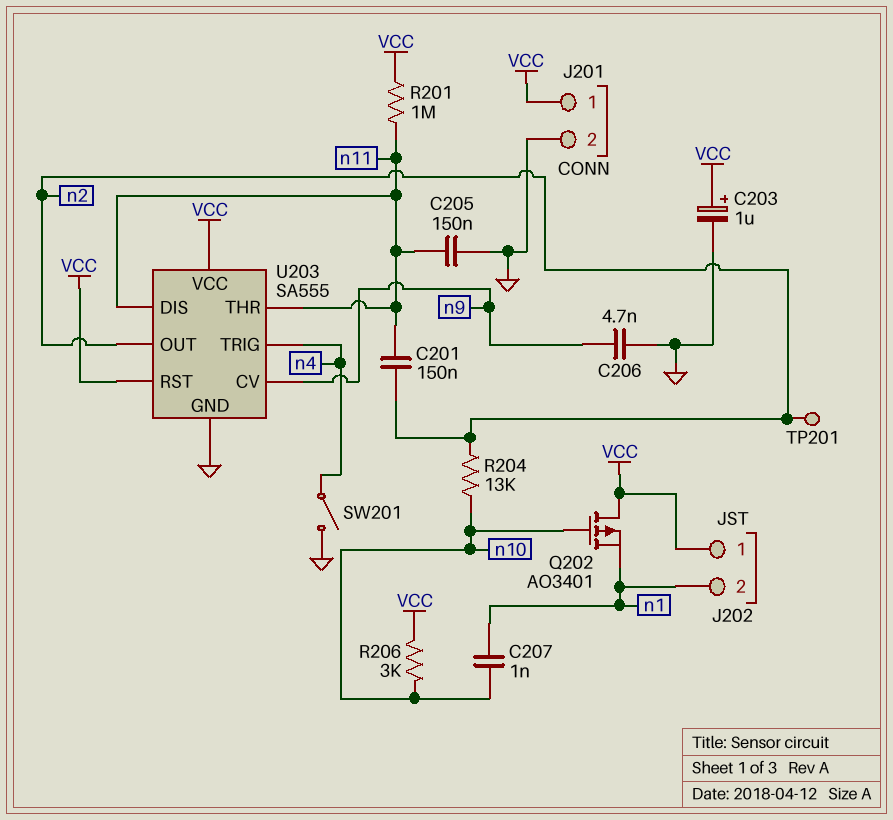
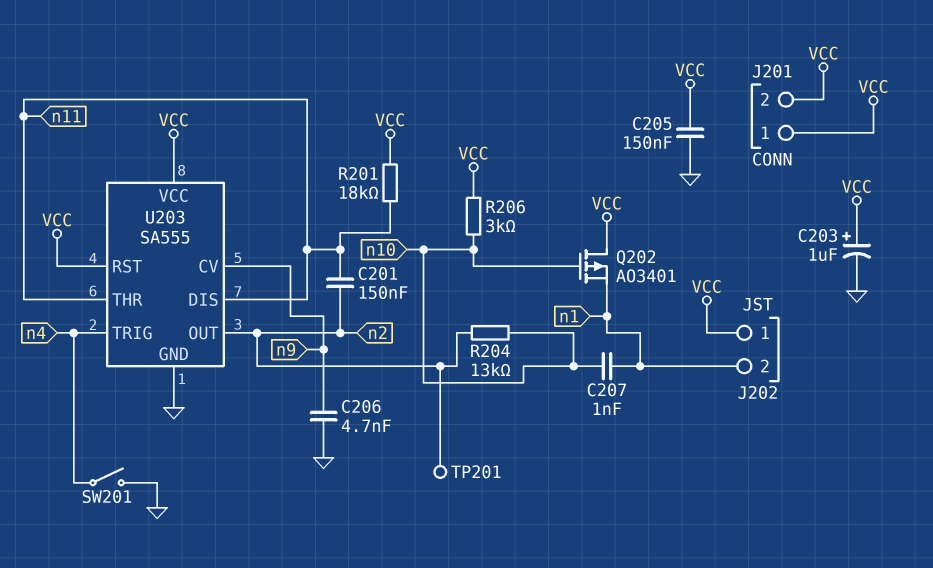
C205: 150nF (GND, n11) -> 150nF (GND, VCC)
J201 pin 2: GND -> VCC
R201: 1M (VCC, n11) -> 18k (VCC, n11)

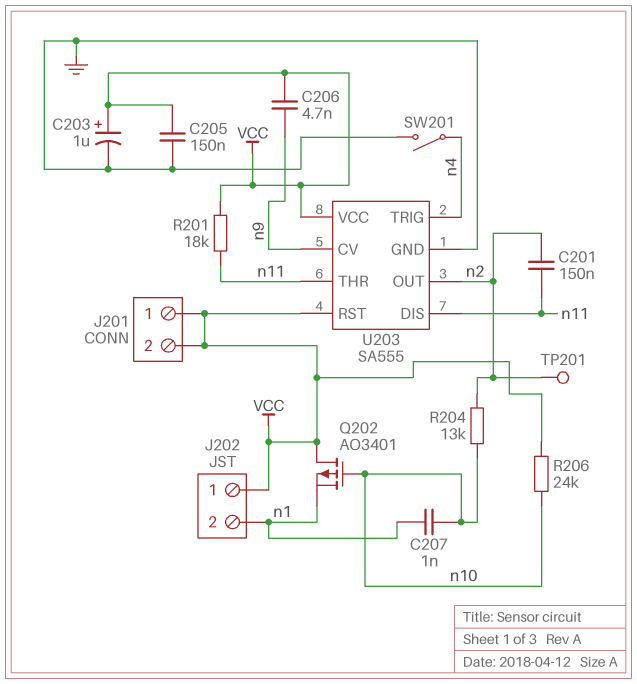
C206: 4.7nF (GND, n9) -> 4.7nF (VCC, n9)
R206: 3k (VCC, n10) -> 24k (VCC, n10)

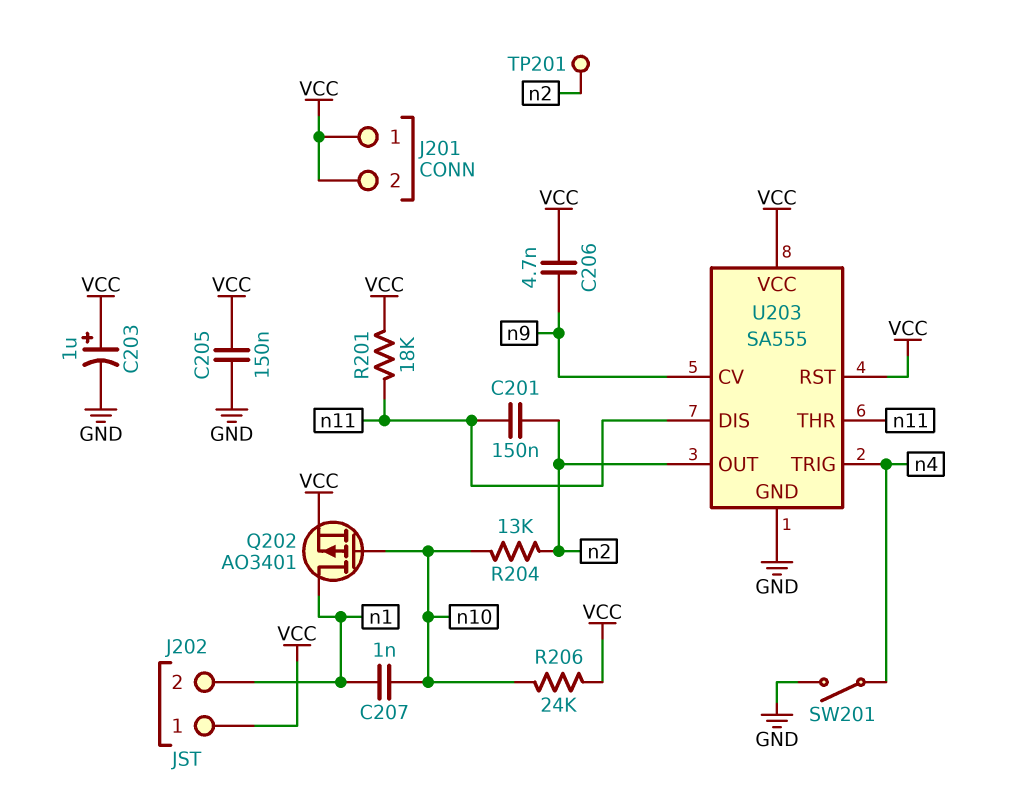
Q202: PMOS AO3401 (G n10, D VCC, S n1) -> PMOS AO3401 (G n10, D n1, S VCC)

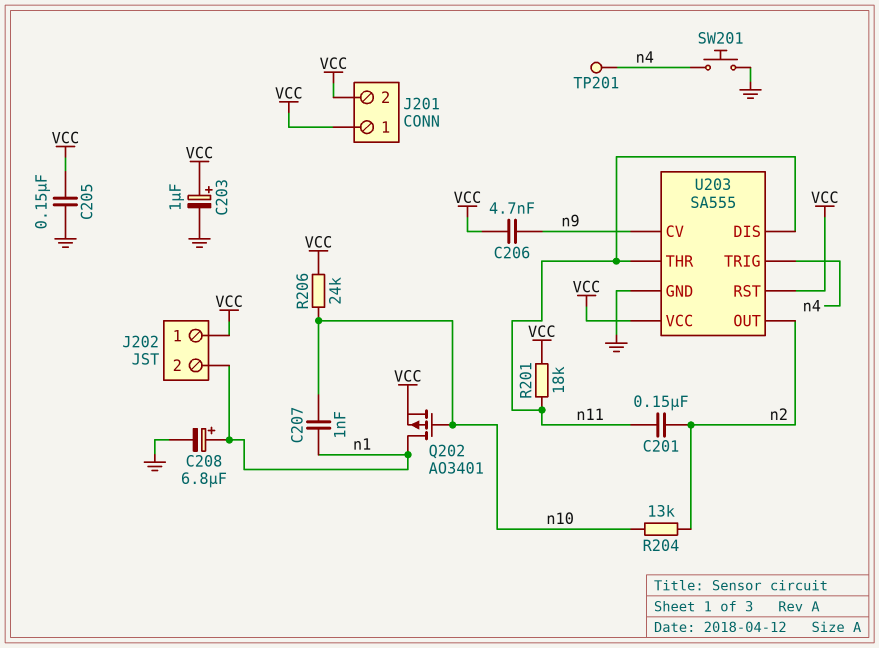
C208: none -> 6.8uF (plus n1, minus GND)
SW201: switch (GND, n4) -> button (GND, n4)
TP201: test point (n2) -> test point (n4)

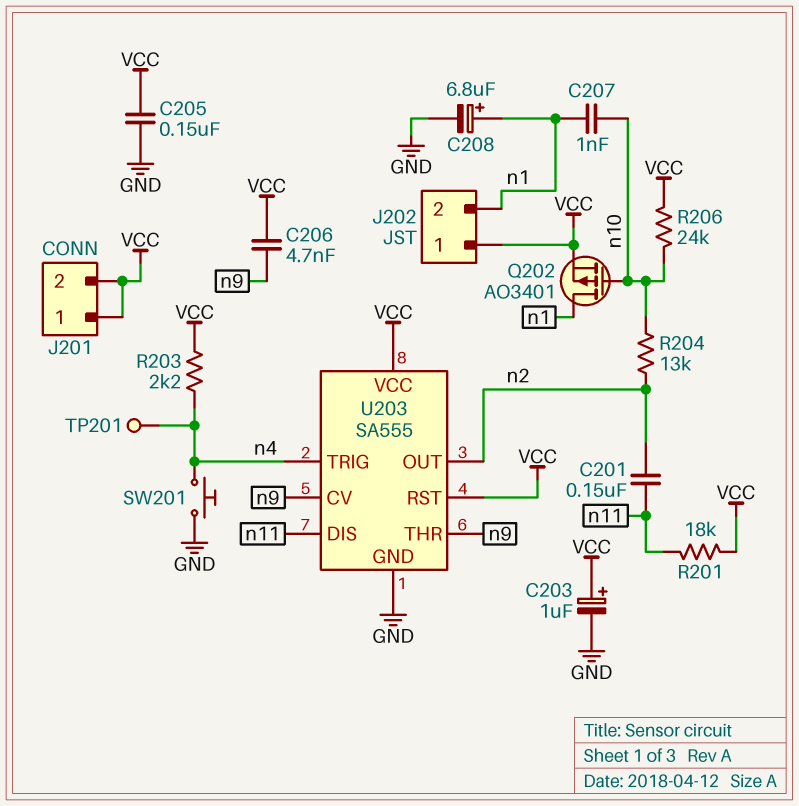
R203: none -> 2.2k (VCC, n4)
U203 pin THR: n11 -> n9

